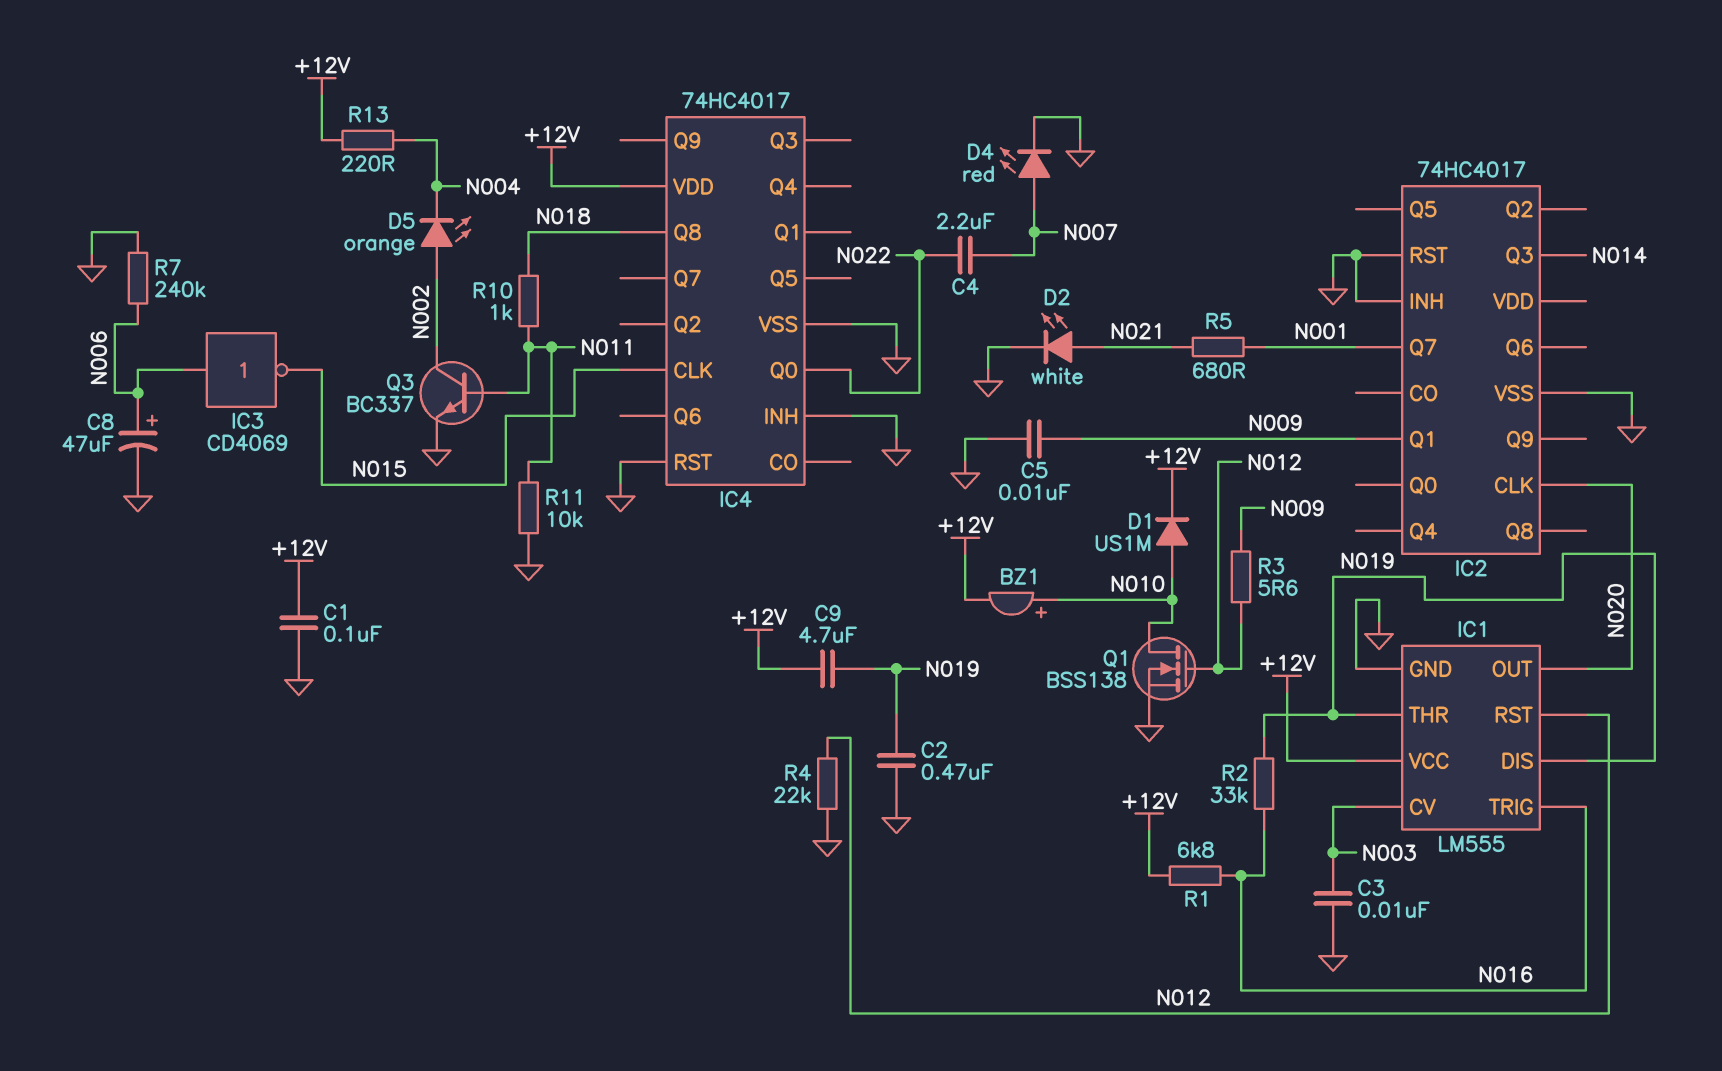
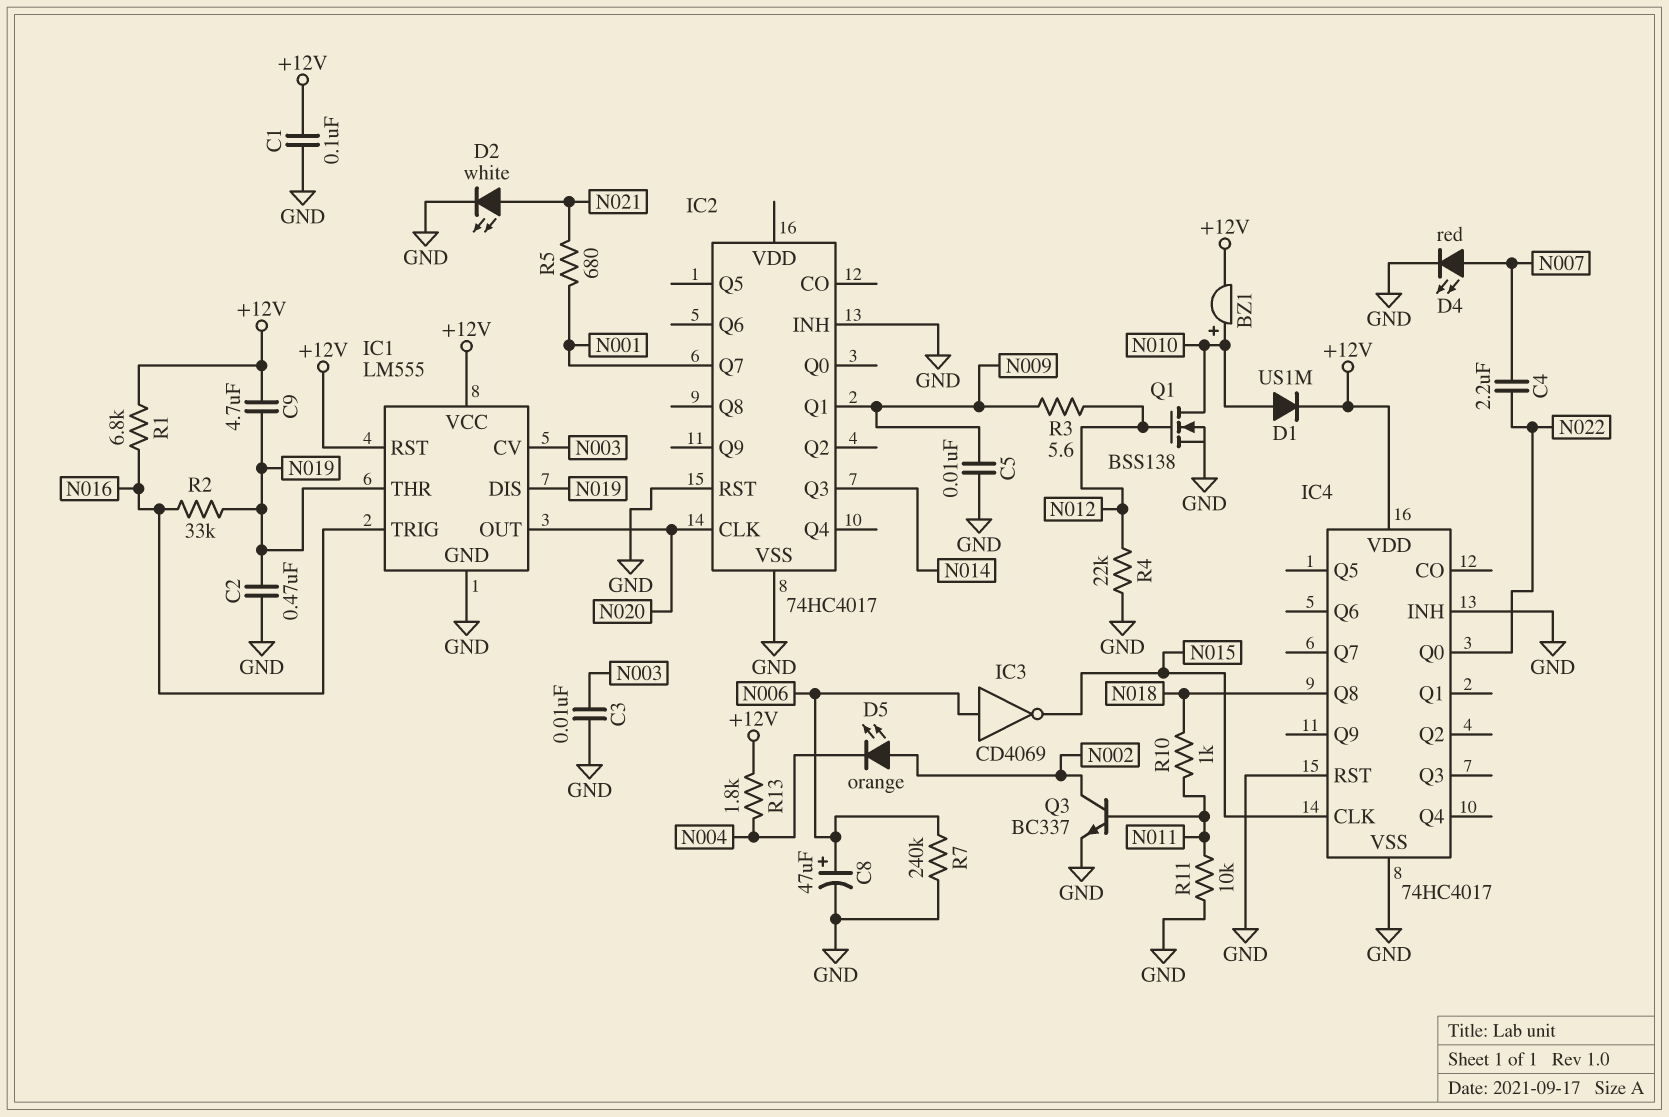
IC1 pin RST: N012 -> +12V
R13: 220 (+12V, N004) -> 1.8k (+12V, N004)

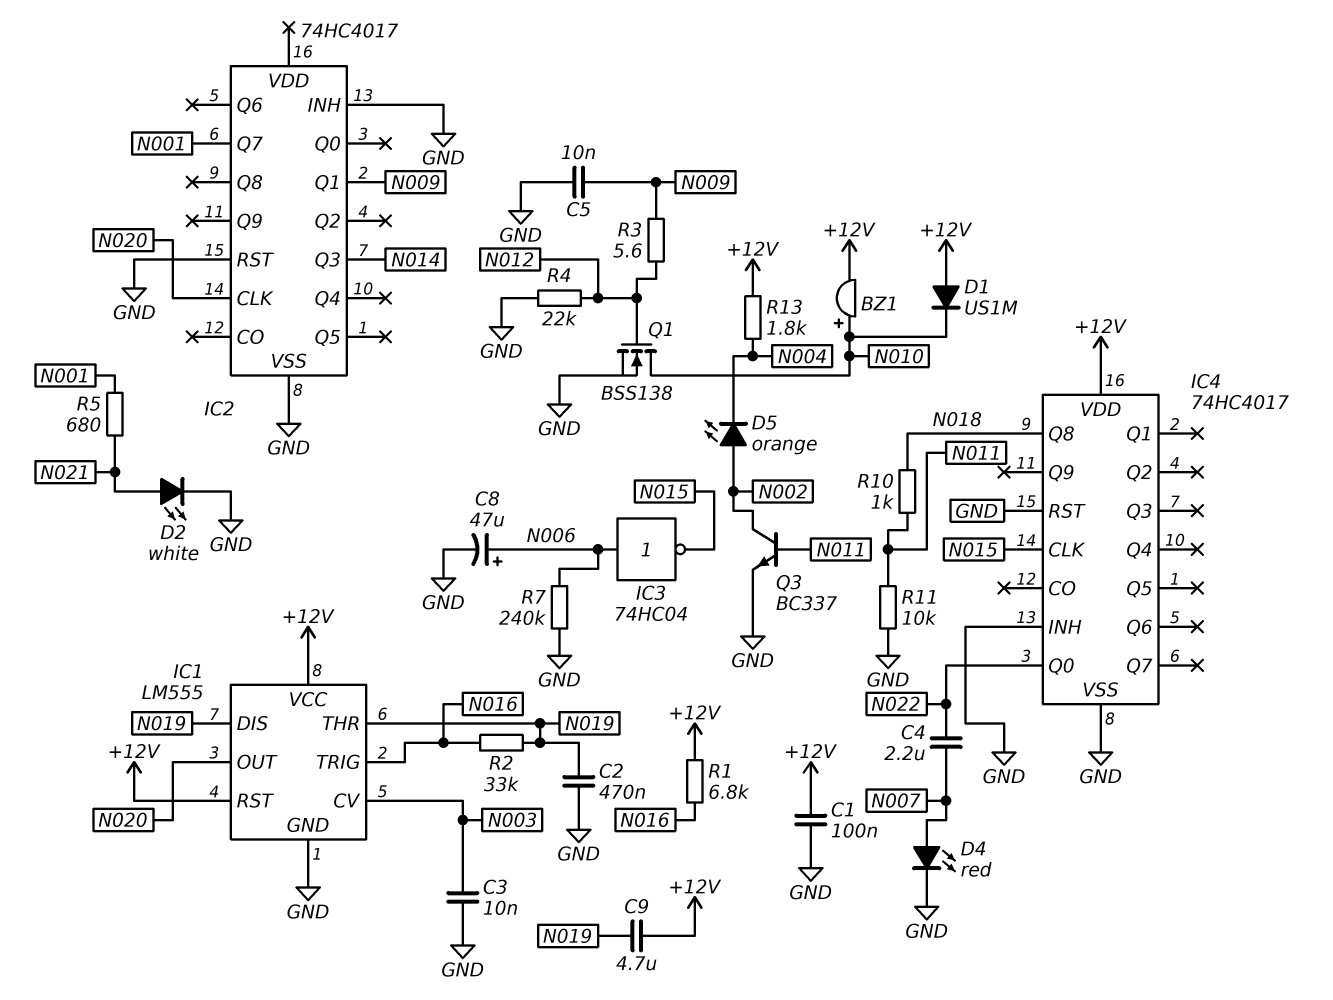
D1: diode US1M (A N010, K +12V) -> diode US1M (A +12V, K N010)
IC3: NOT CD4069 (in N006, out N015) -> NOT 74HC04 (in N006, out N015)

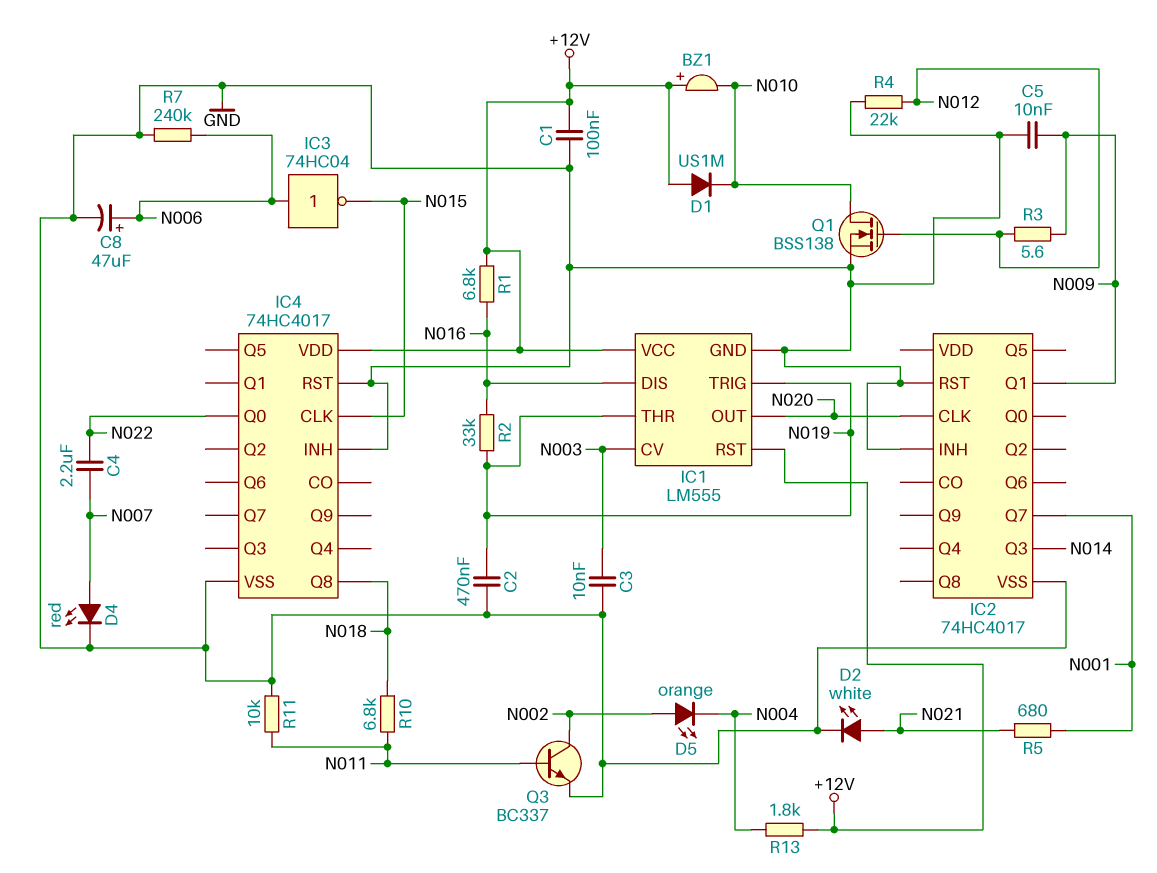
BZ1: buzzer (plus N010, minus +12V) -> buzzer (plus +12V, minus N010)
C9: 4.7uF (+12V, N019) -> none
IC1 pin DIS: N019 -> N016
IC1 pin TRIG: N016 -> N019
R10: 1k (N011, N018) -> 6.8k (N011, N018)

